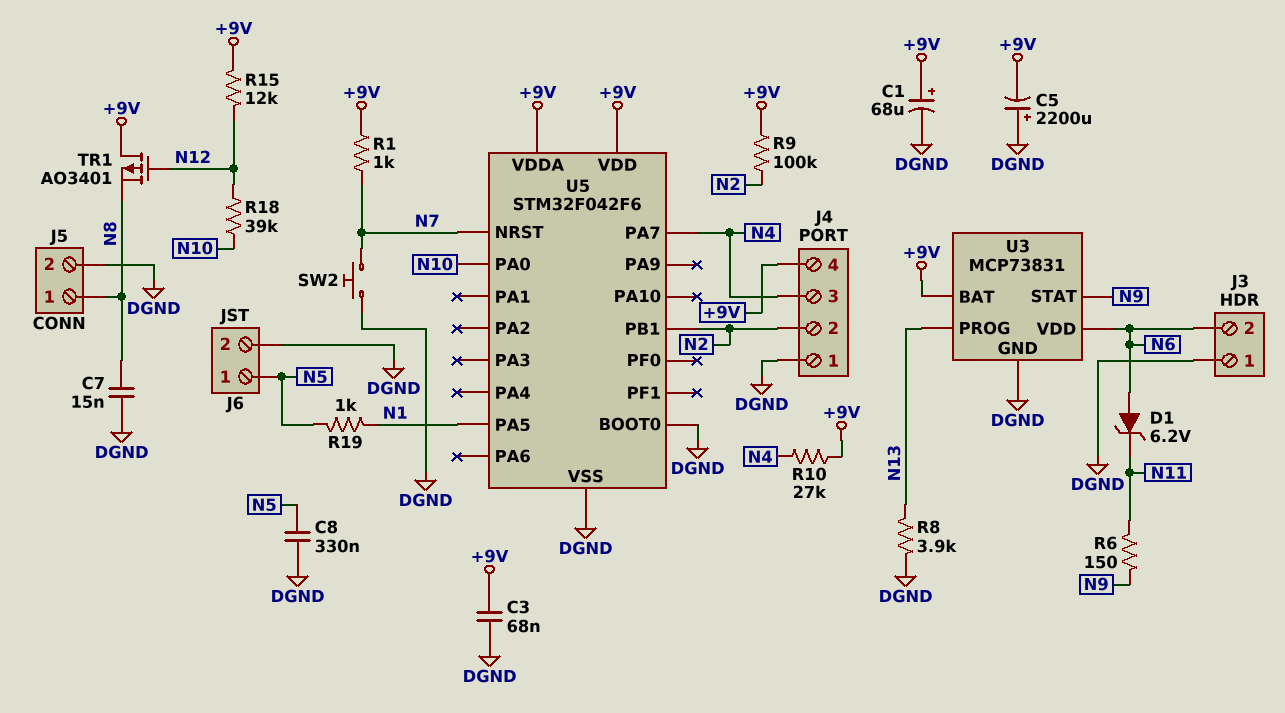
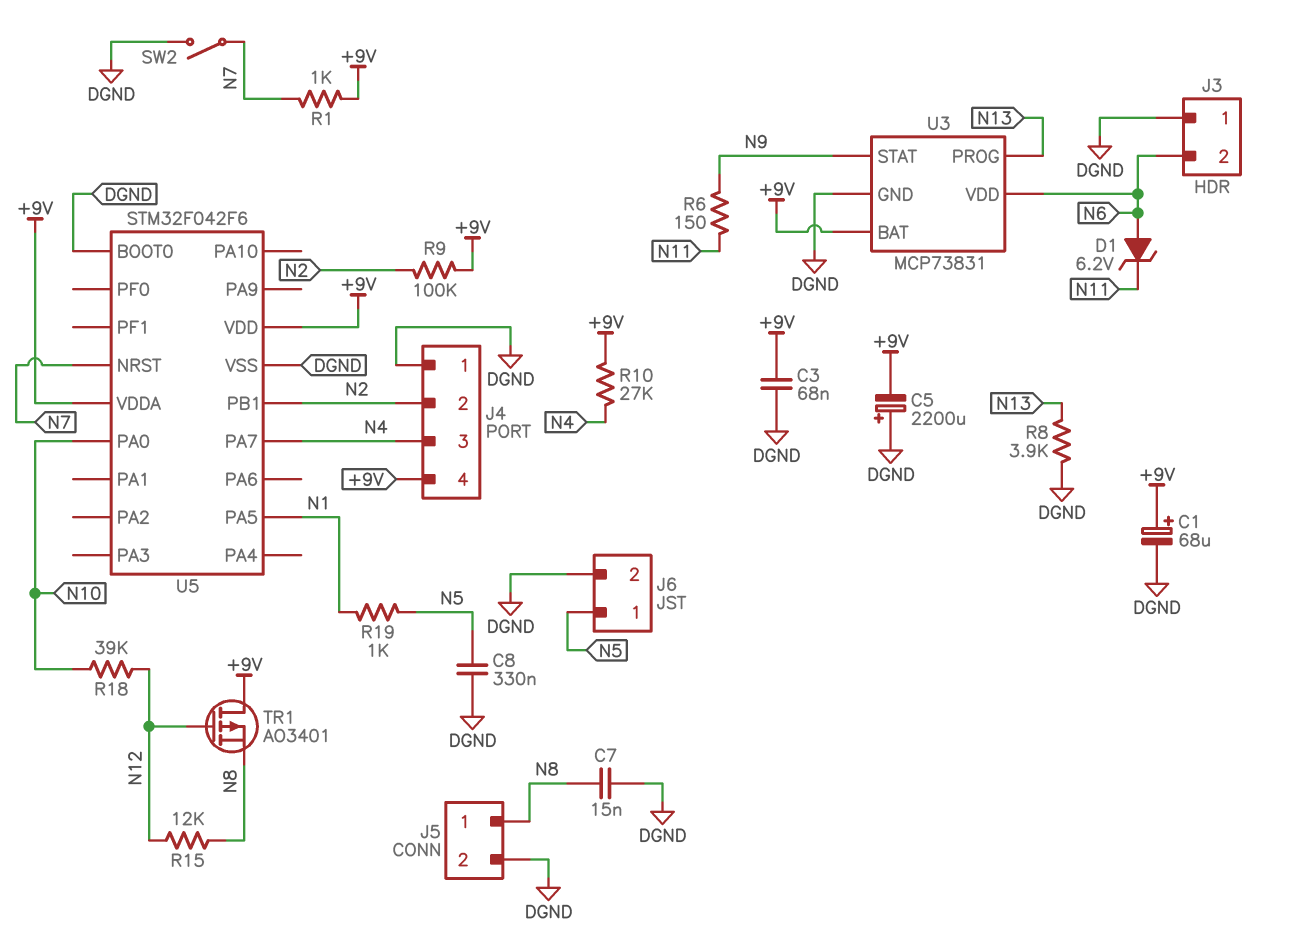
R15: 12k (+9V, N12) -> 12k (N8, N12)
SW2: button (DGND, N7) -> switch (DGND, N7)

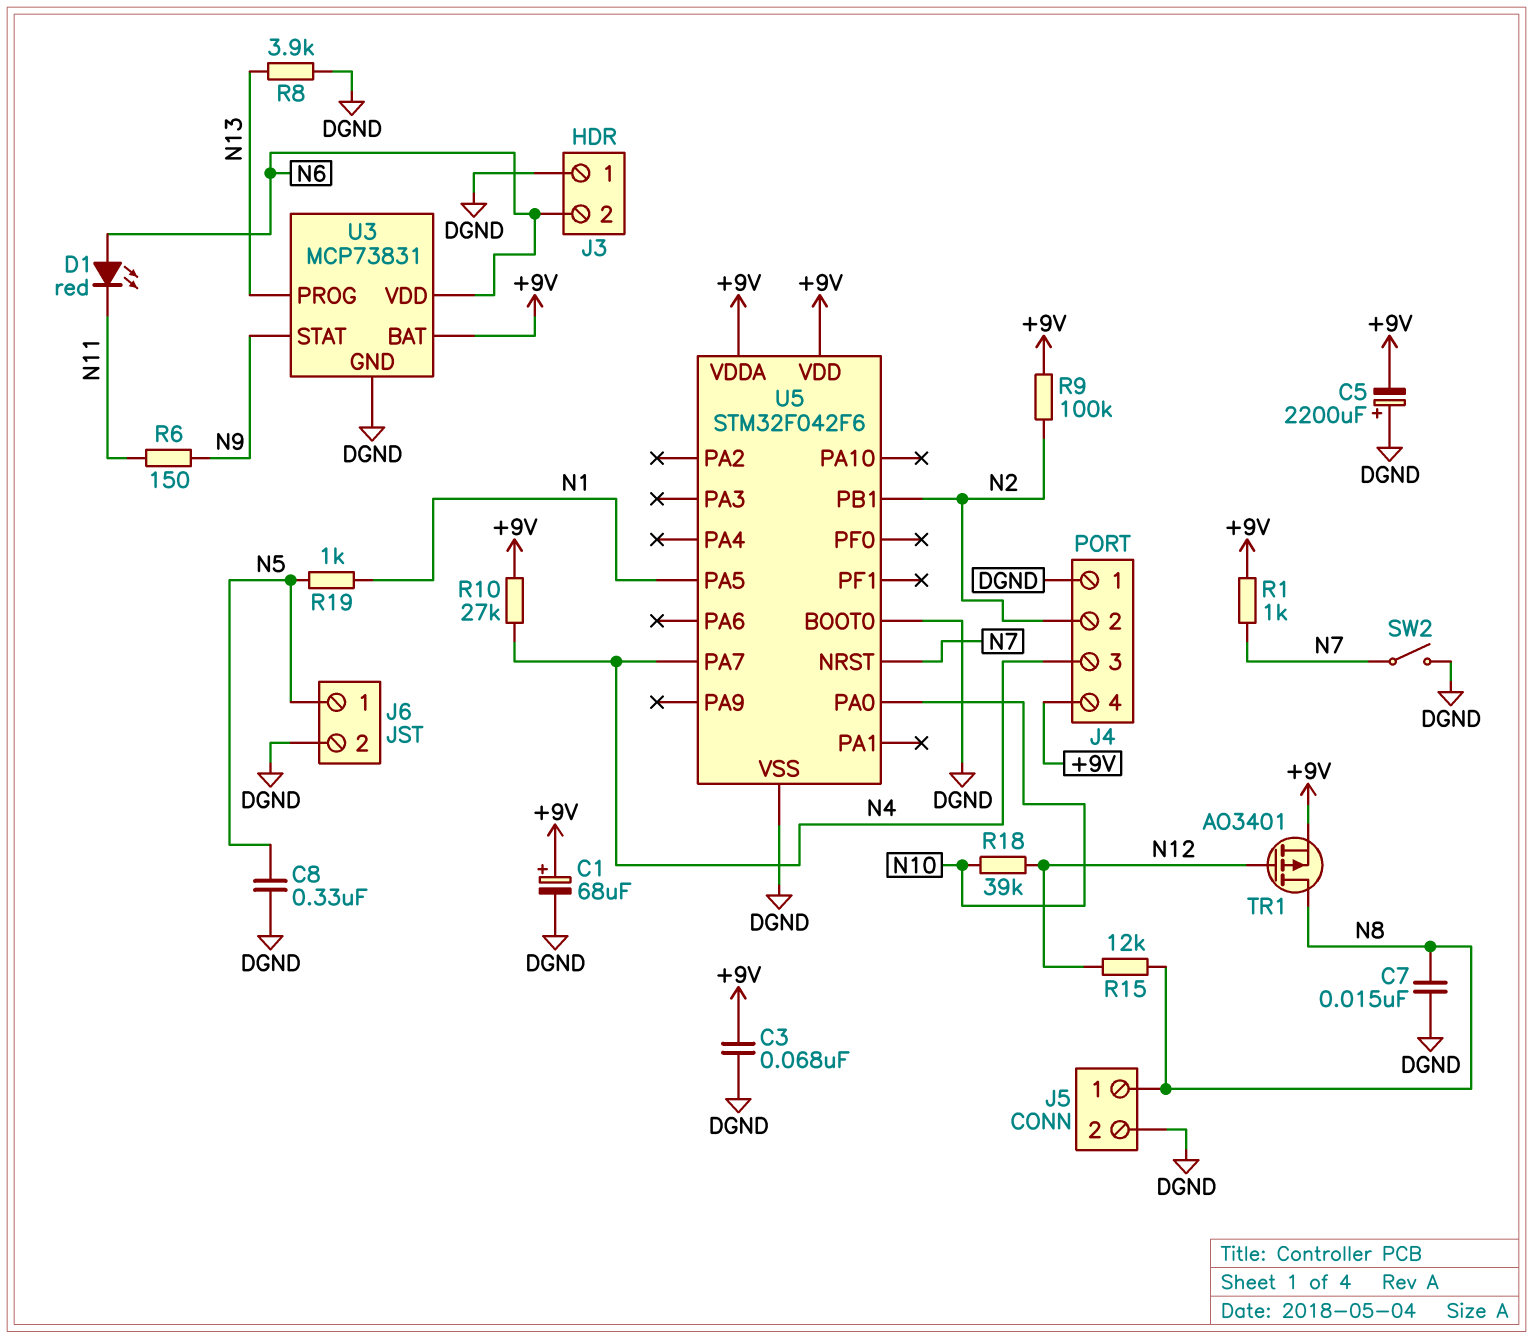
D1: zener 6.2V (A N6, K N11) -> LED red (A N6, K N11)
TR1: PMOS AO3401 (G N12, D +9V, S N8) -> PMOS AO3401 (G N12, D N8, S +9V)

